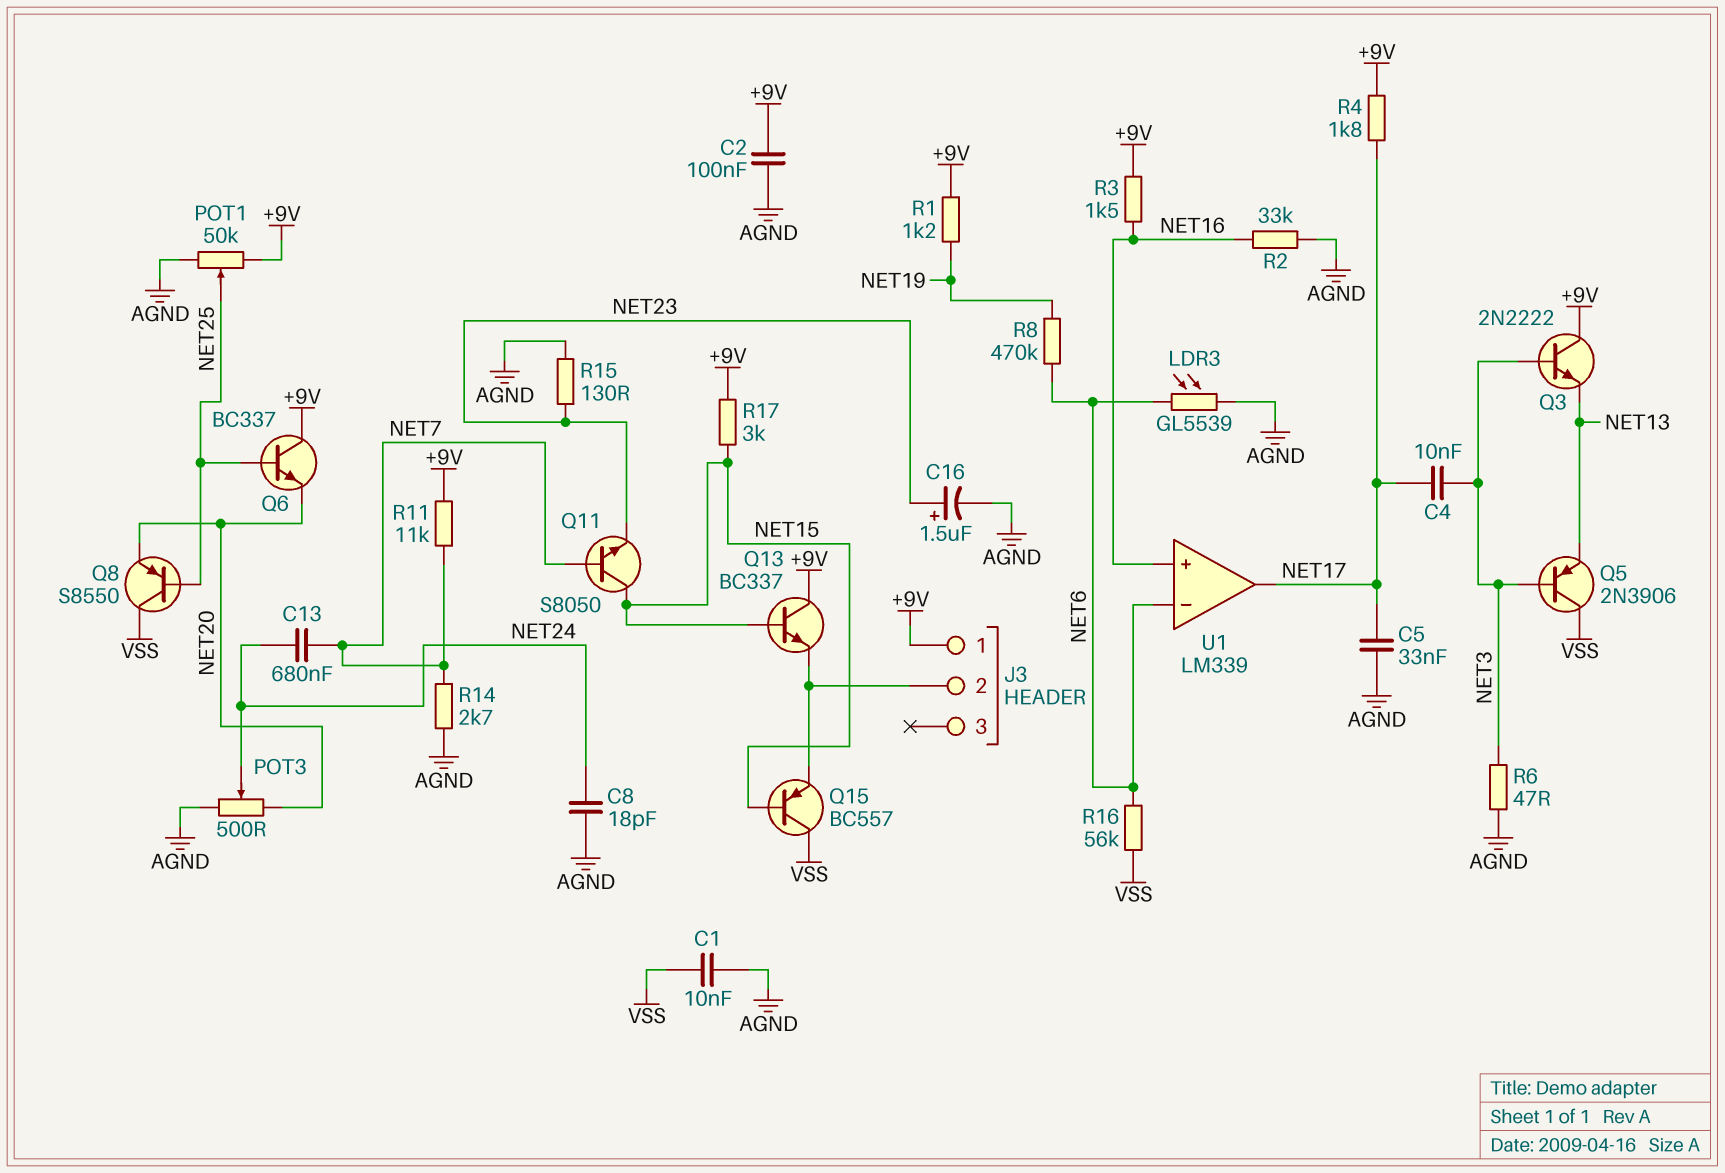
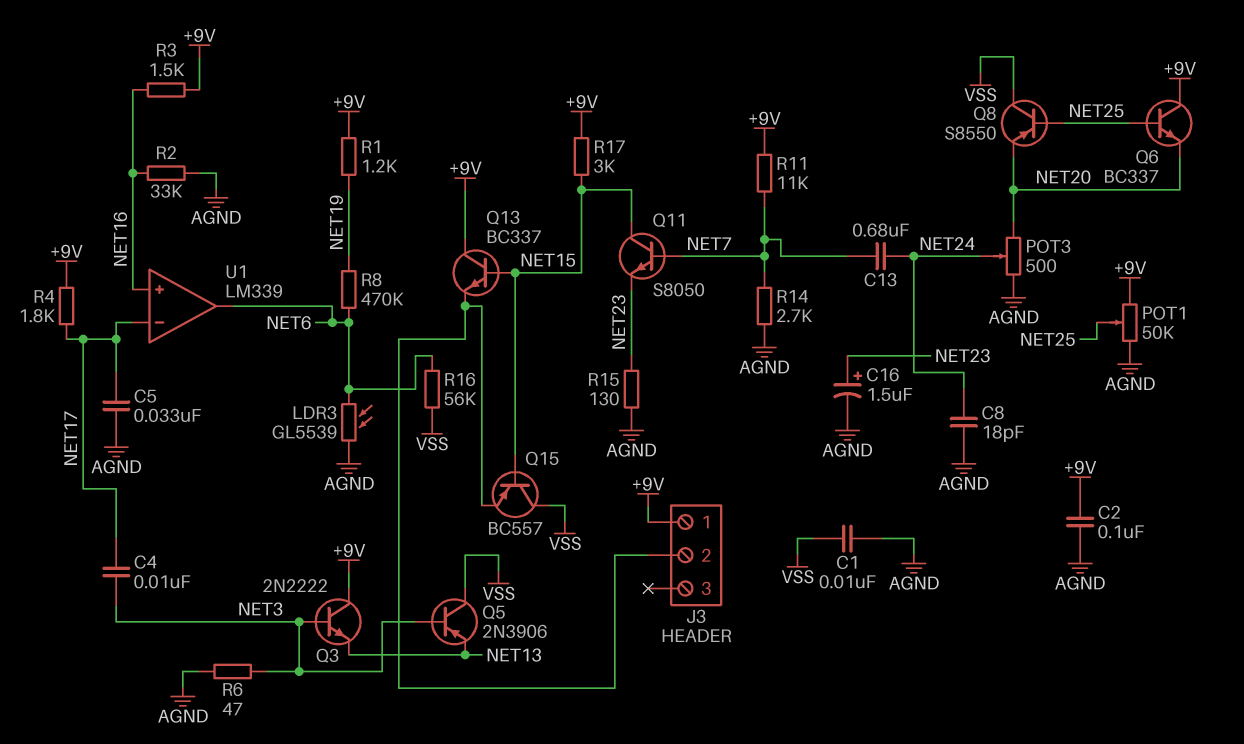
U1 pin in-: NET6 -> NET17
U1 pin out: NET17 -> NET6

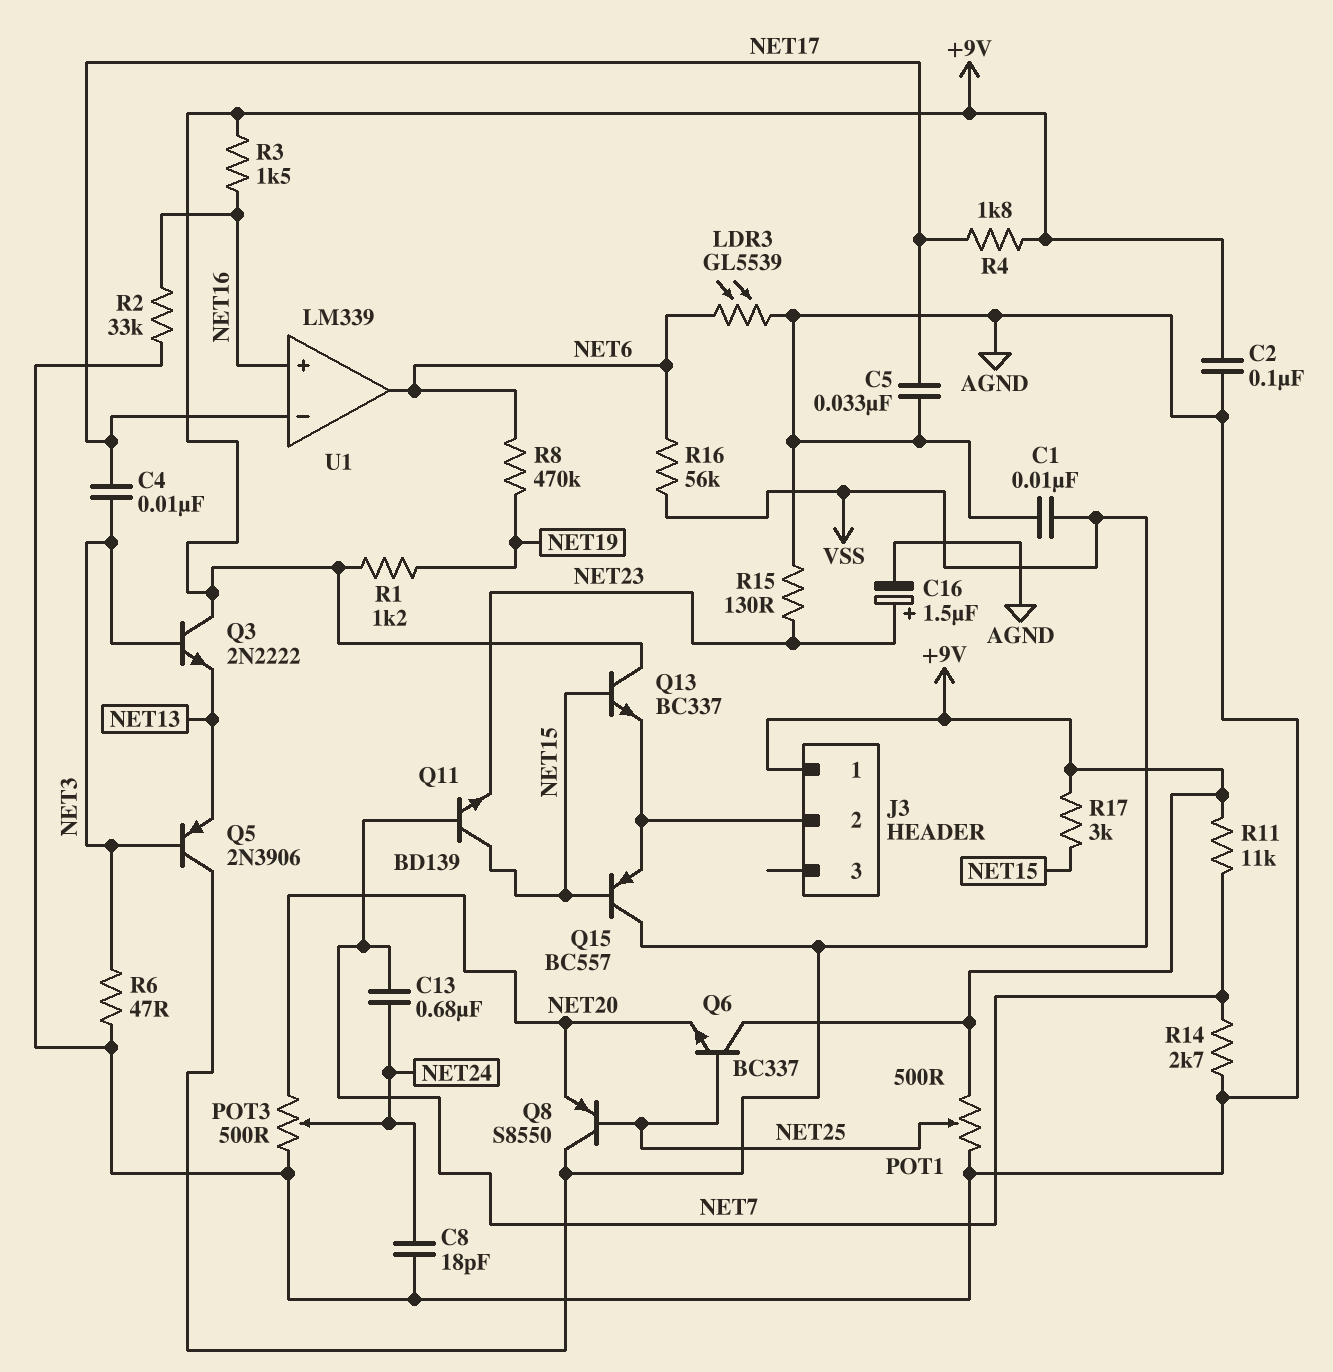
POT1: 50k (+9V, AGND, wiper NET25) -> 500 (+9V, AGND, wiper NET25)
Q11: NPN S8050 (B NET7, C NET15, E NET23) -> NPN BD139 (B NET7, C NET15, E NET23)

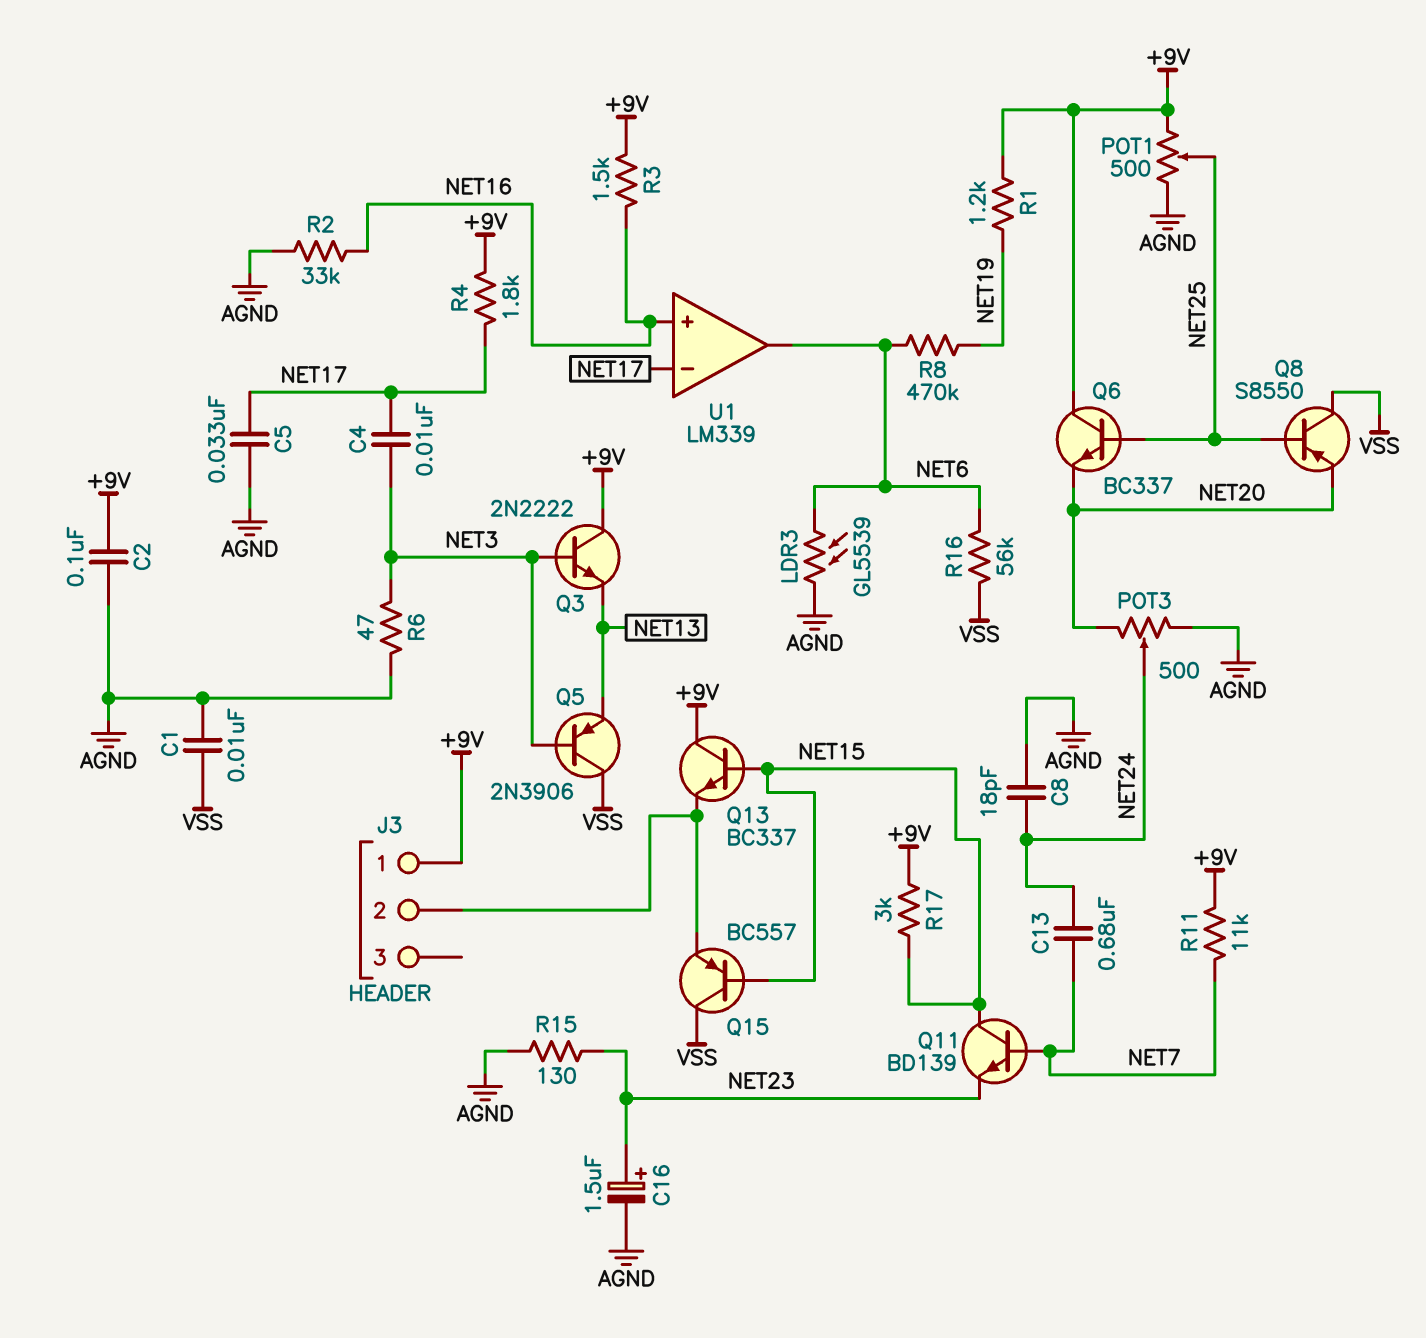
R14: 2.7k (AGND, NET7) -> none

